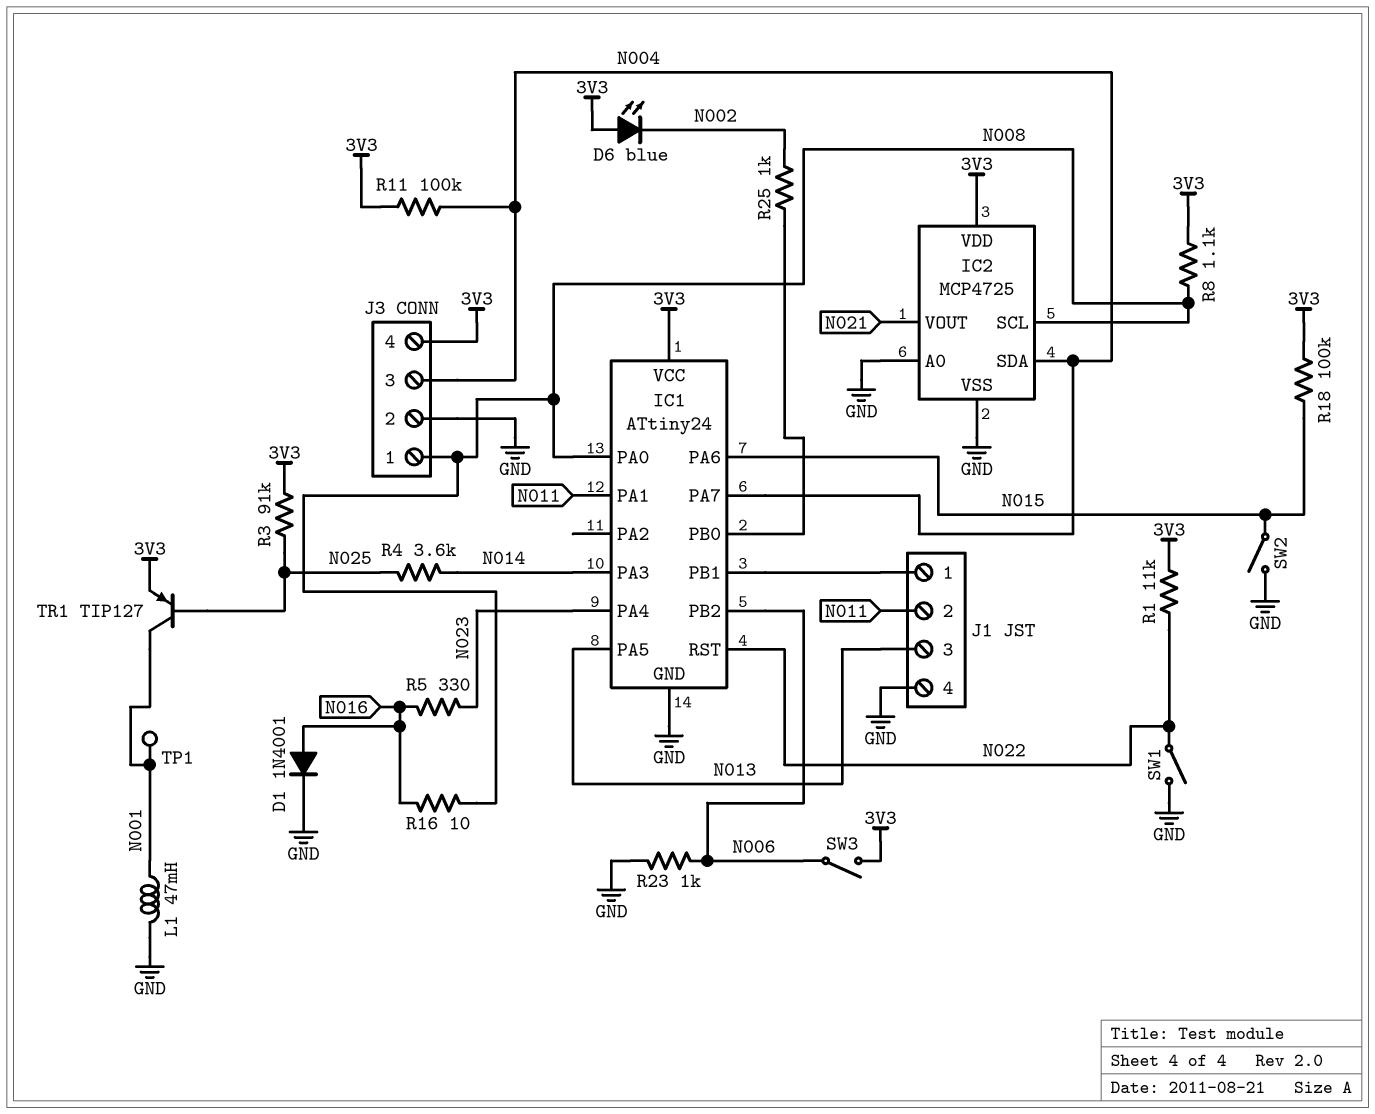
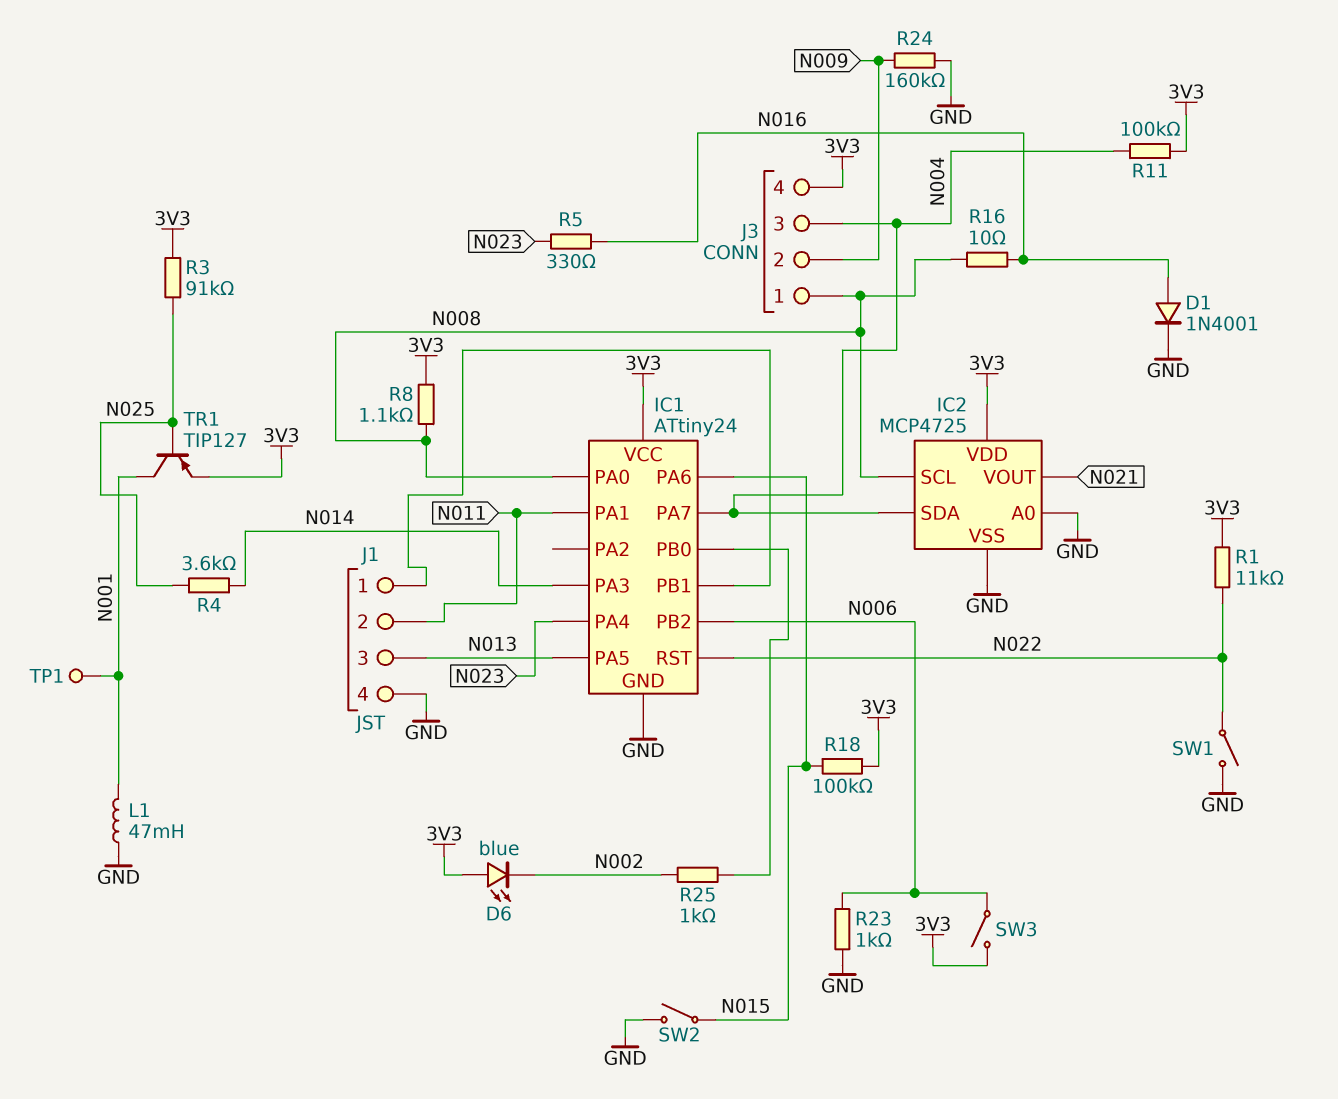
J3 pin 2: GND -> N009
R24: none -> 160k (GND, N009)

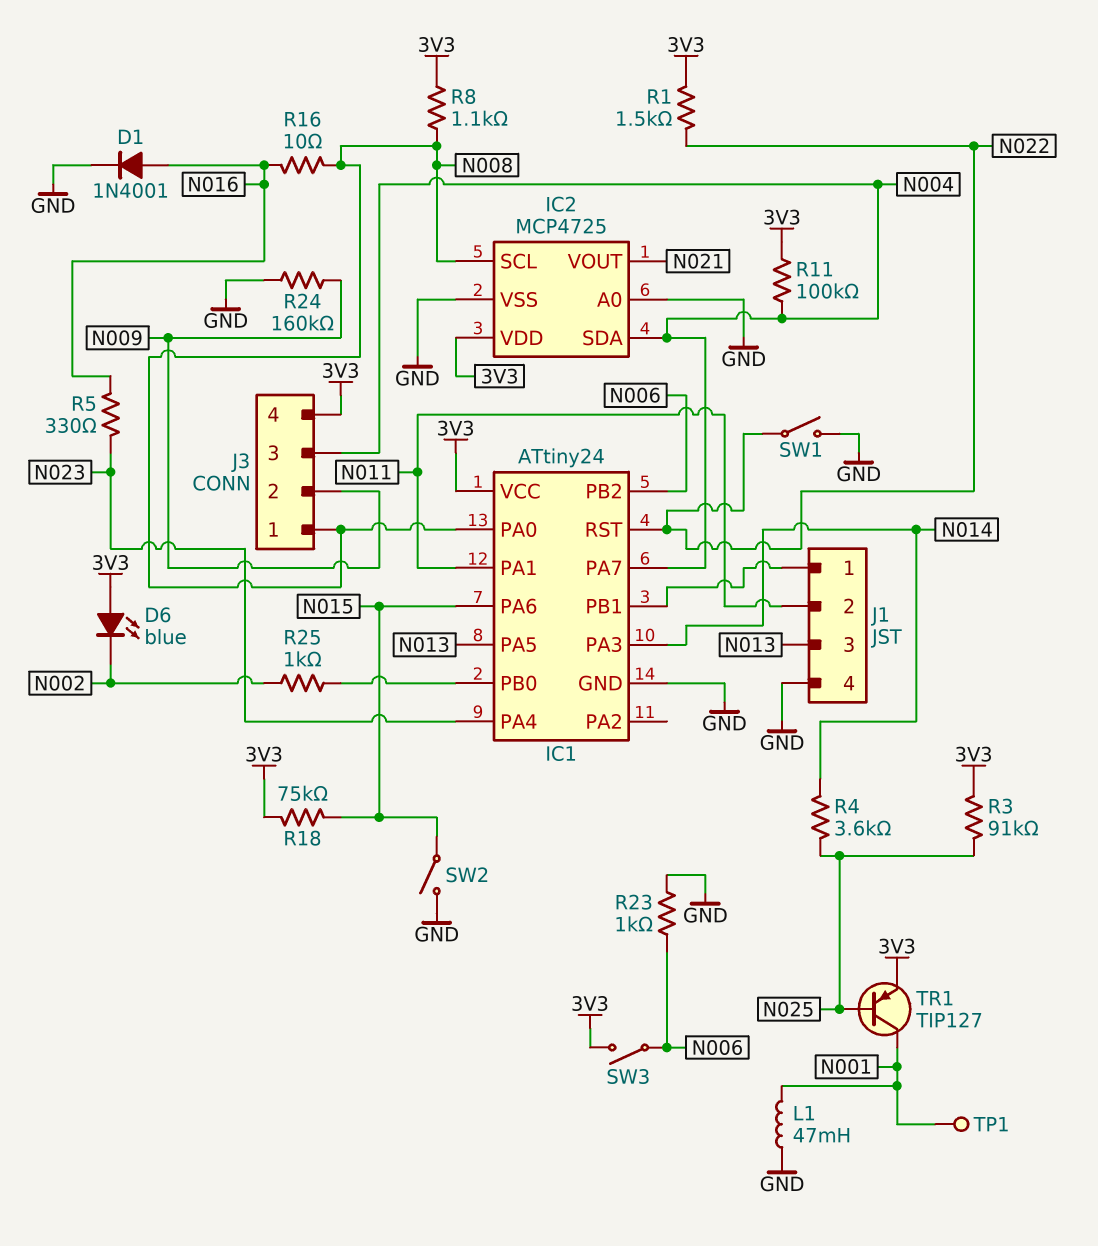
R1: 11k (3V3, N022) -> 1.5k (3V3, N022)
R18: 100k (3V3, N015) -> 75k (3V3, N015)

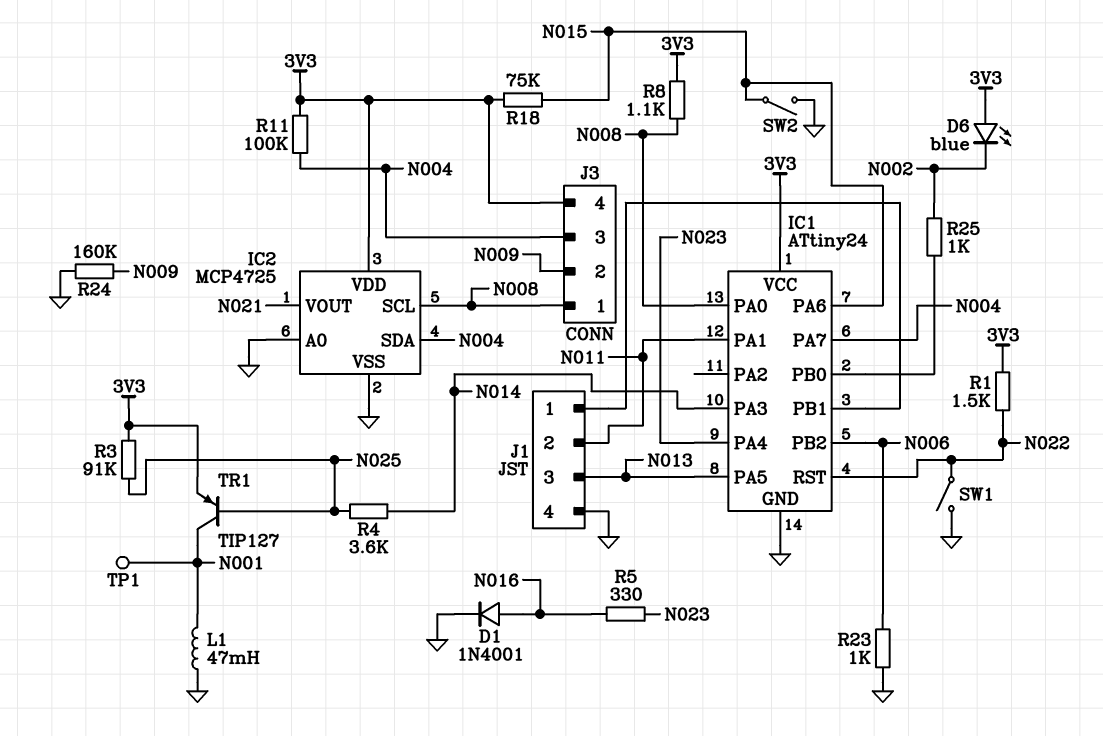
R16: 10 (N008, N016) -> none
SW3: switch (3V3, N006) -> none

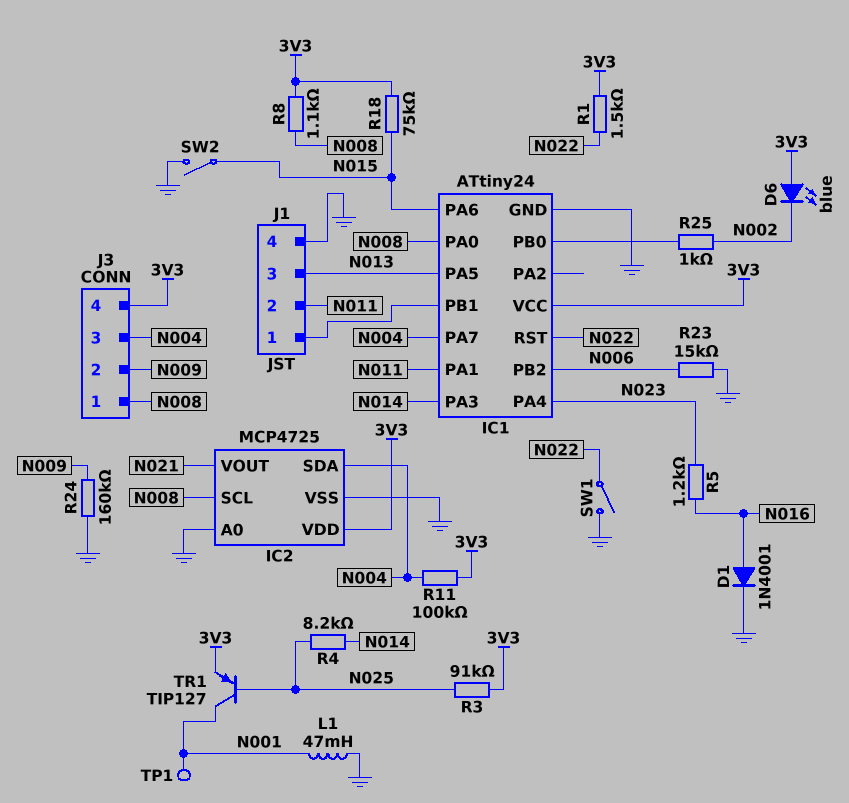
R4: 3.6k (N014, N025) -> 8.2k (N014, N025)
R5: 330 (N016, N023) -> 1.2k (N016, N023)
R23: 1k (GND, N006) -> 15k (GND, N006)

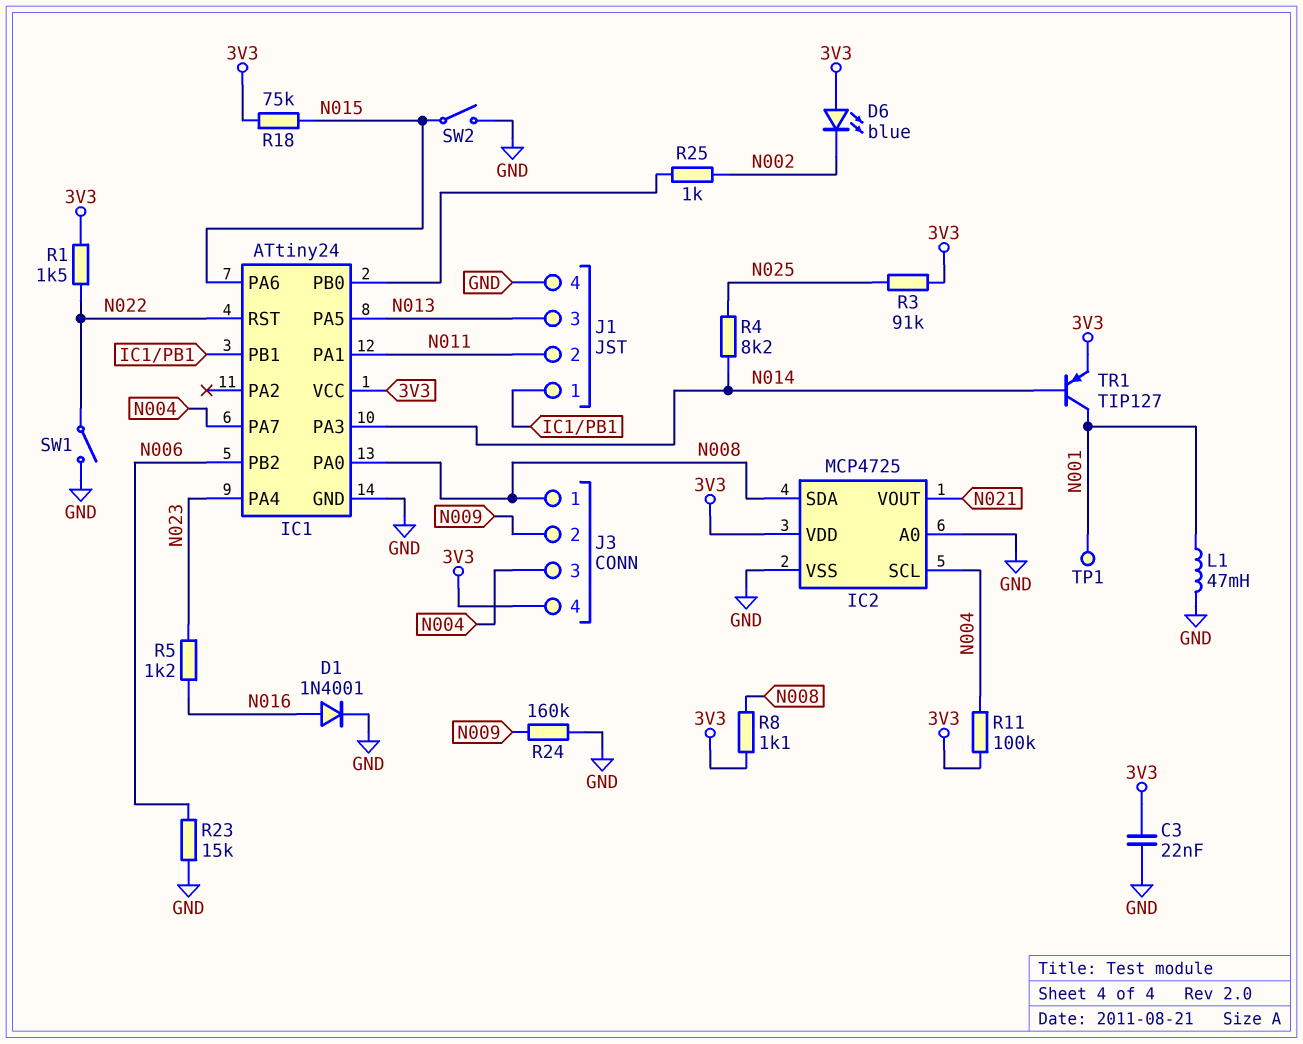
C3: none -> 22nF (3V3, GND)
IC2 pin SCL: N008 -> N004
IC2 pin SDA: N004 -> N008
TR1: PNP TIP127 (B N025, C N001, E 3V3) -> PNP TIP127 (B N014, C N001, E 3V3)

